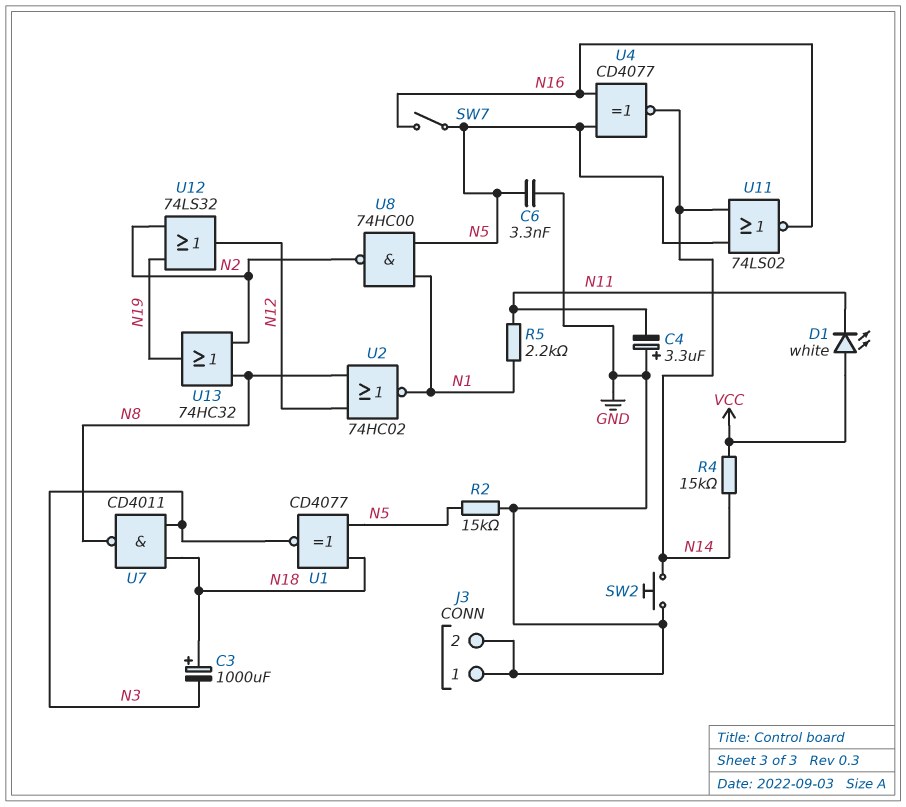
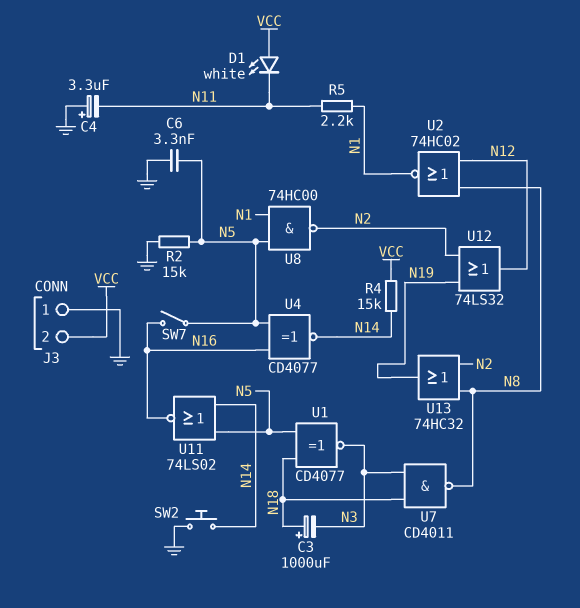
J3 pin 2: GND -> VCC

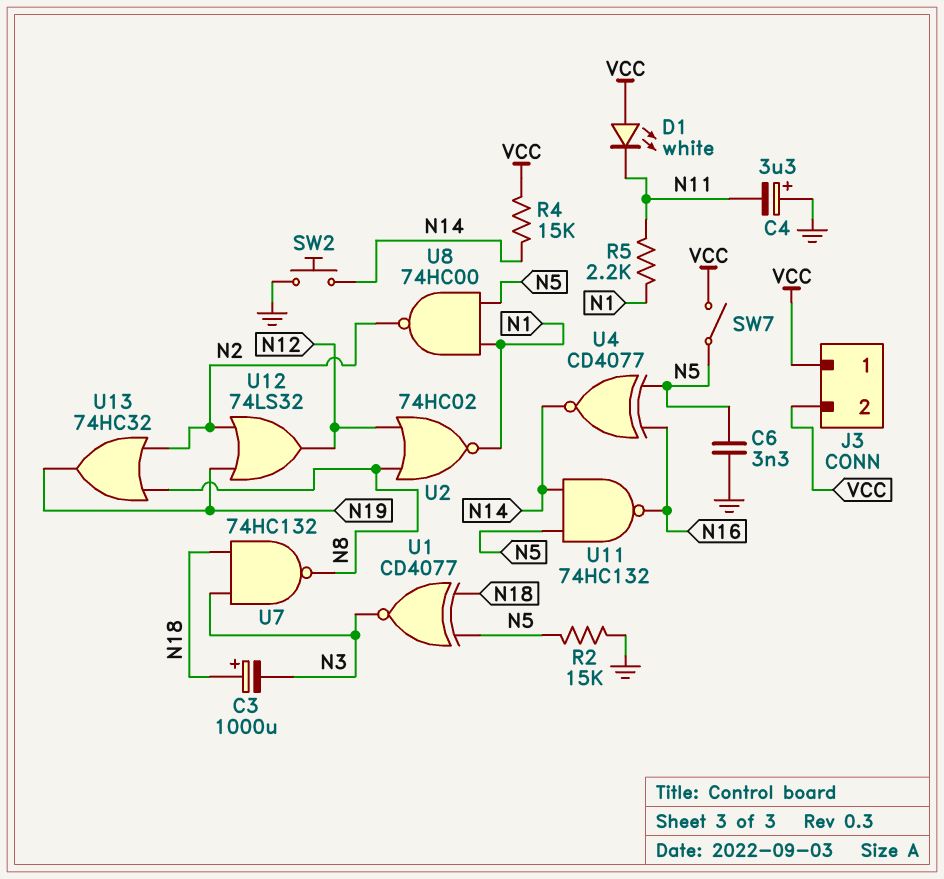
J3 pin 1: GND -> VCC
SW7: switch (N5, N16) -> switch (N5, VCC)
U7: NAND CD4011 (in N3, in N18, out N8) -> NAND 74HC132 (in N3, in N18, out N8)
U11: NOR 74LS02 (in N5, in N14, out N16) -> NAND 74HC132 (in N5, in N14, out N16)

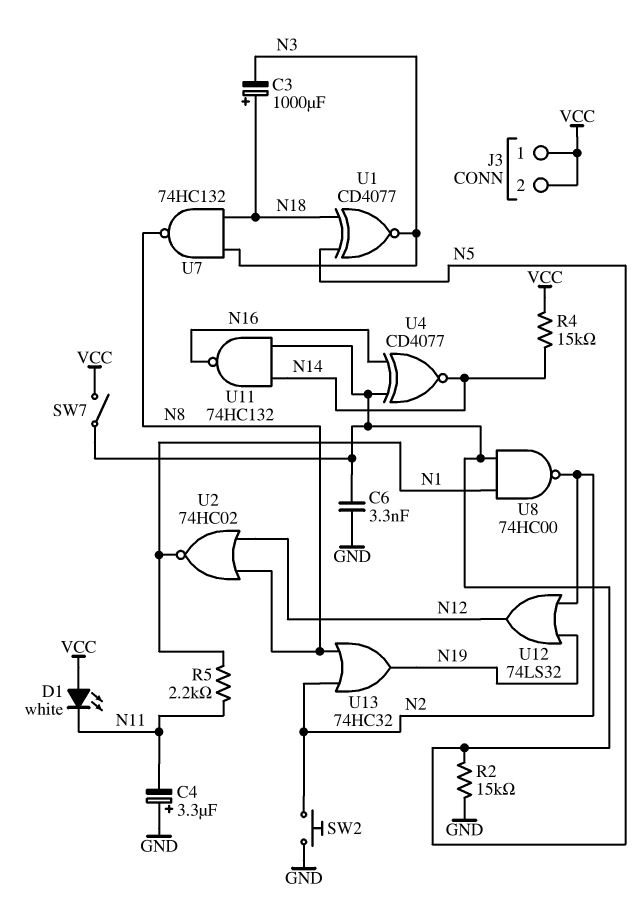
SW2: button (GND, N14) -> button (GND, N2)

